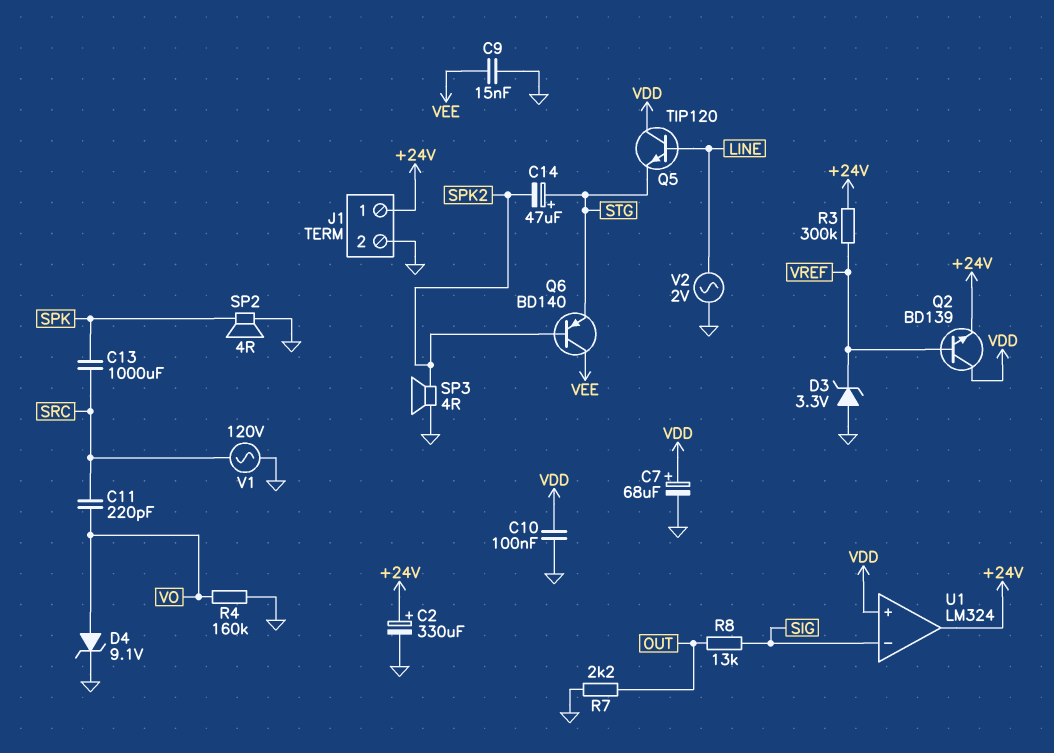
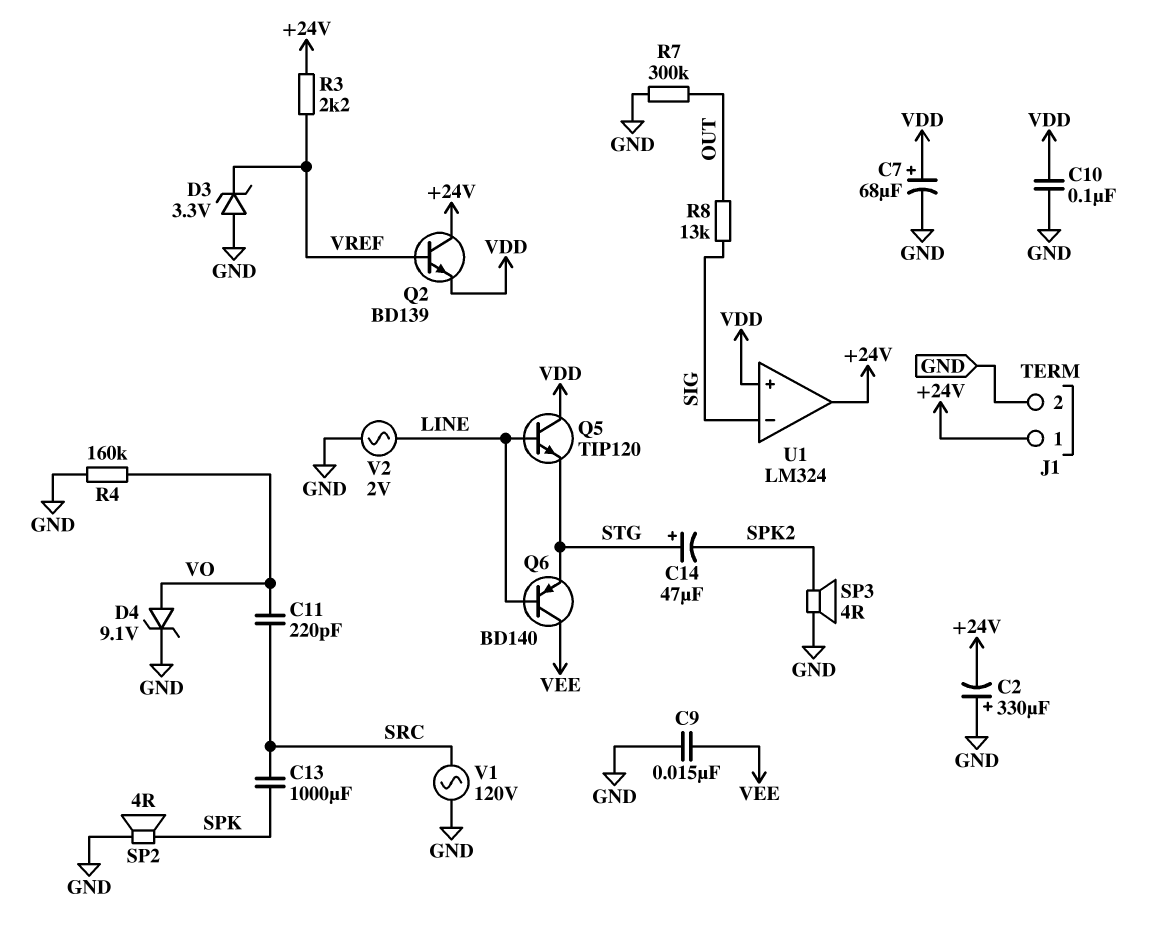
C2: 330uF (plus +24V, minus GND) -> 330uF (plus GND, minus +24V)
Q2: NPN BD139 (B VREF, C VDD, E +24V) -> NPN BD139 (B VREF, C +24V, E VDD)
Q6: PNP BD140 (B SPK2, C VEE, E STG) -> PNP BD140 (B LINE, C VEE, E STG)
R3: 300k (+24V, VREF) -> 2.2k (+24V, VREF)
R7: 2.2k (GND, OUT) -> 300k (GND, OUT)

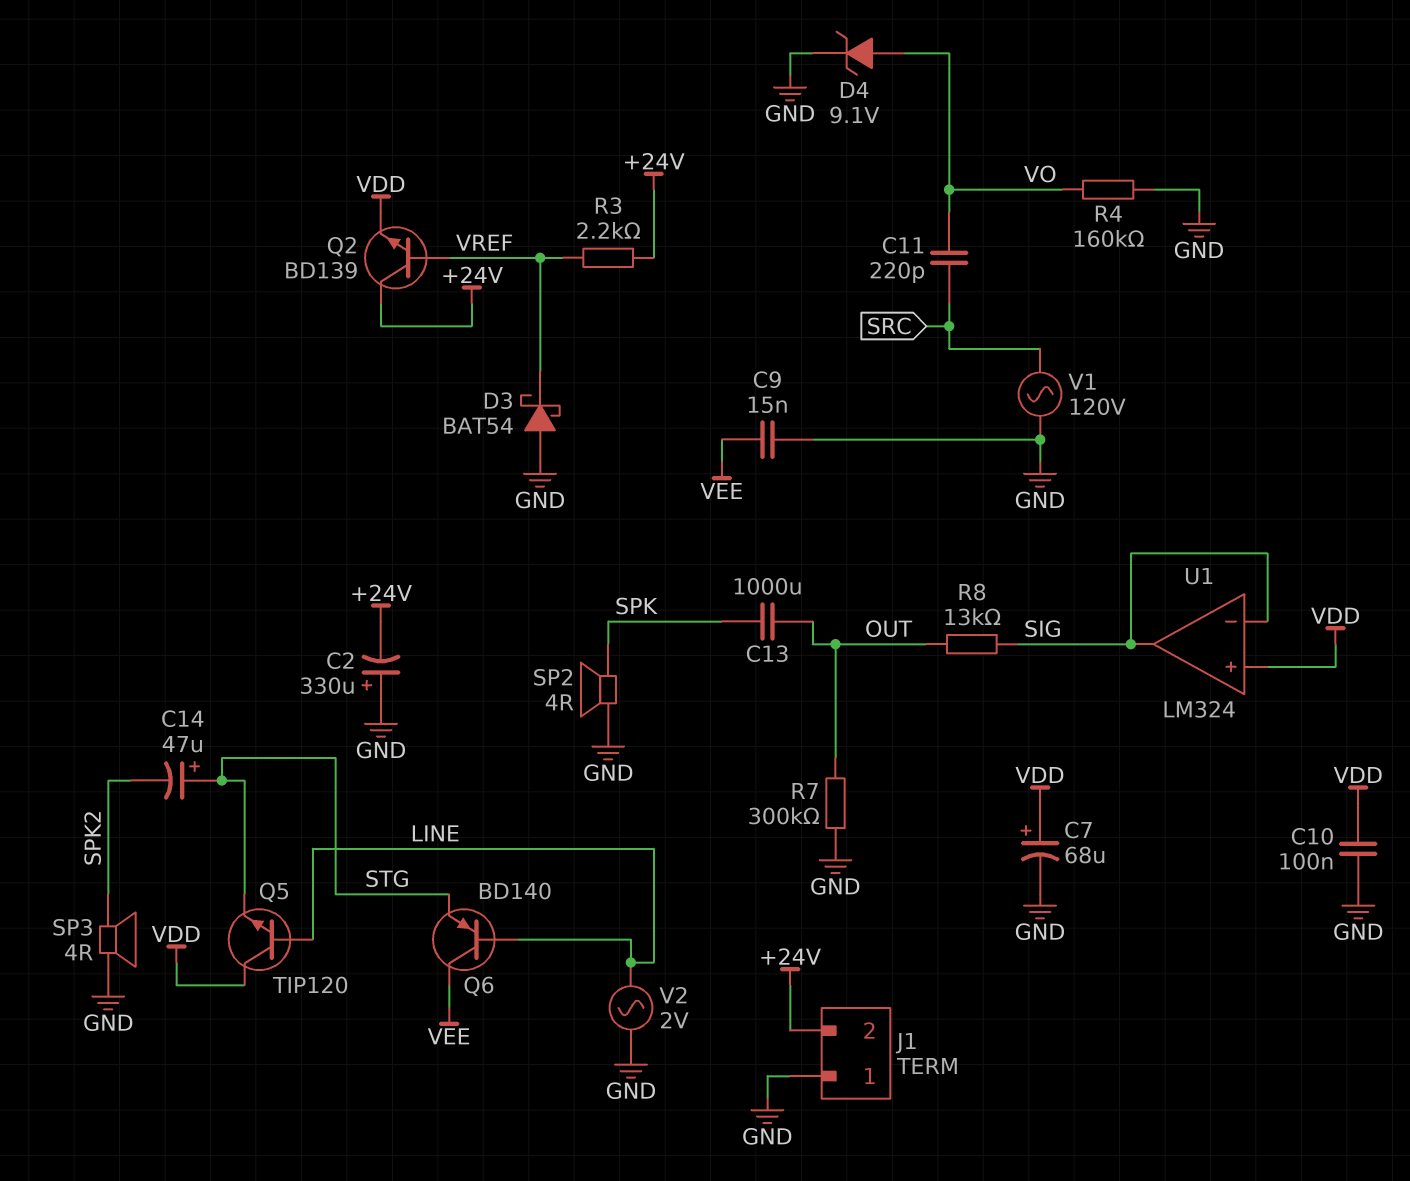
C13: 1000uF (SPK, SRC) -> 1000uF (OUT, SPK)
D3: zener 3.3V (A GND, K VREF) -> schottky BAT54 (A GND, K VREF)
J1 pin 1: +24V -> GND
J1 pin 2: GND -> +24V
U1 pin out: +24V -> SIG

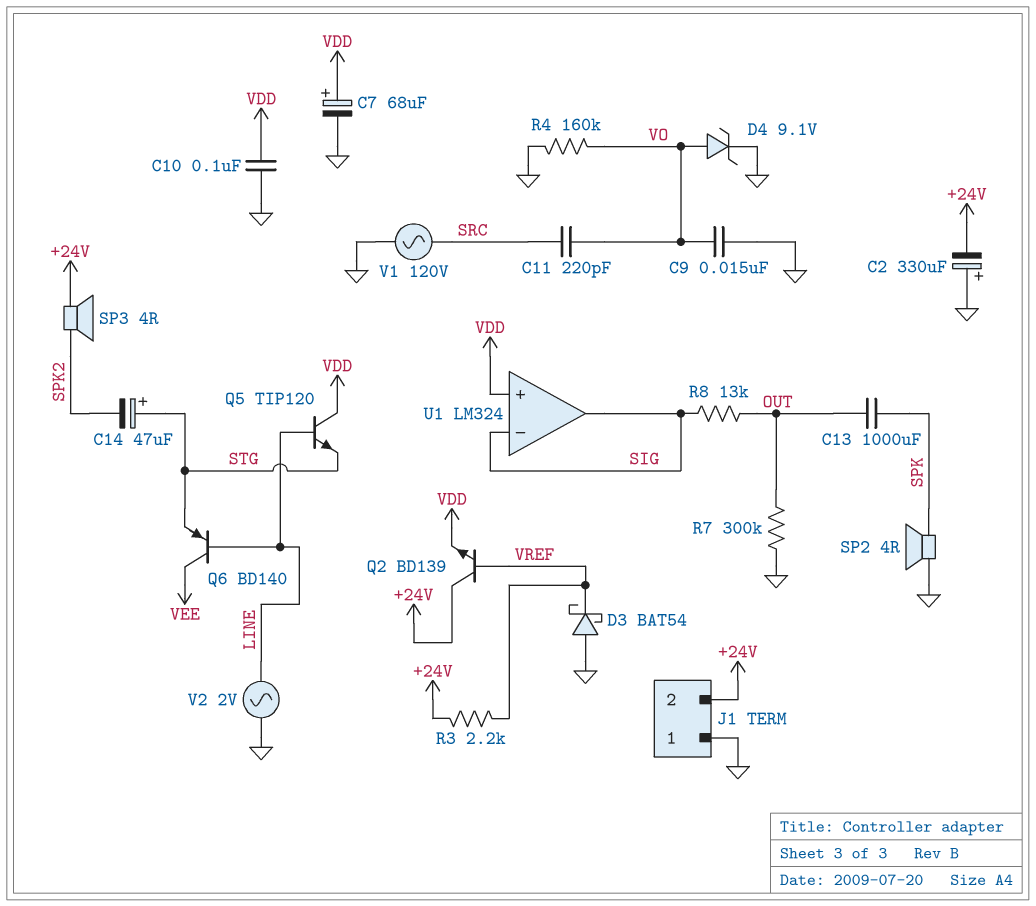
C9: 15nF (GND, VEE) -> 15nF (GND, VO)
SP3: speaker 4R (GND, SPK2) -> speaker 4R (+24V, SPK2)

